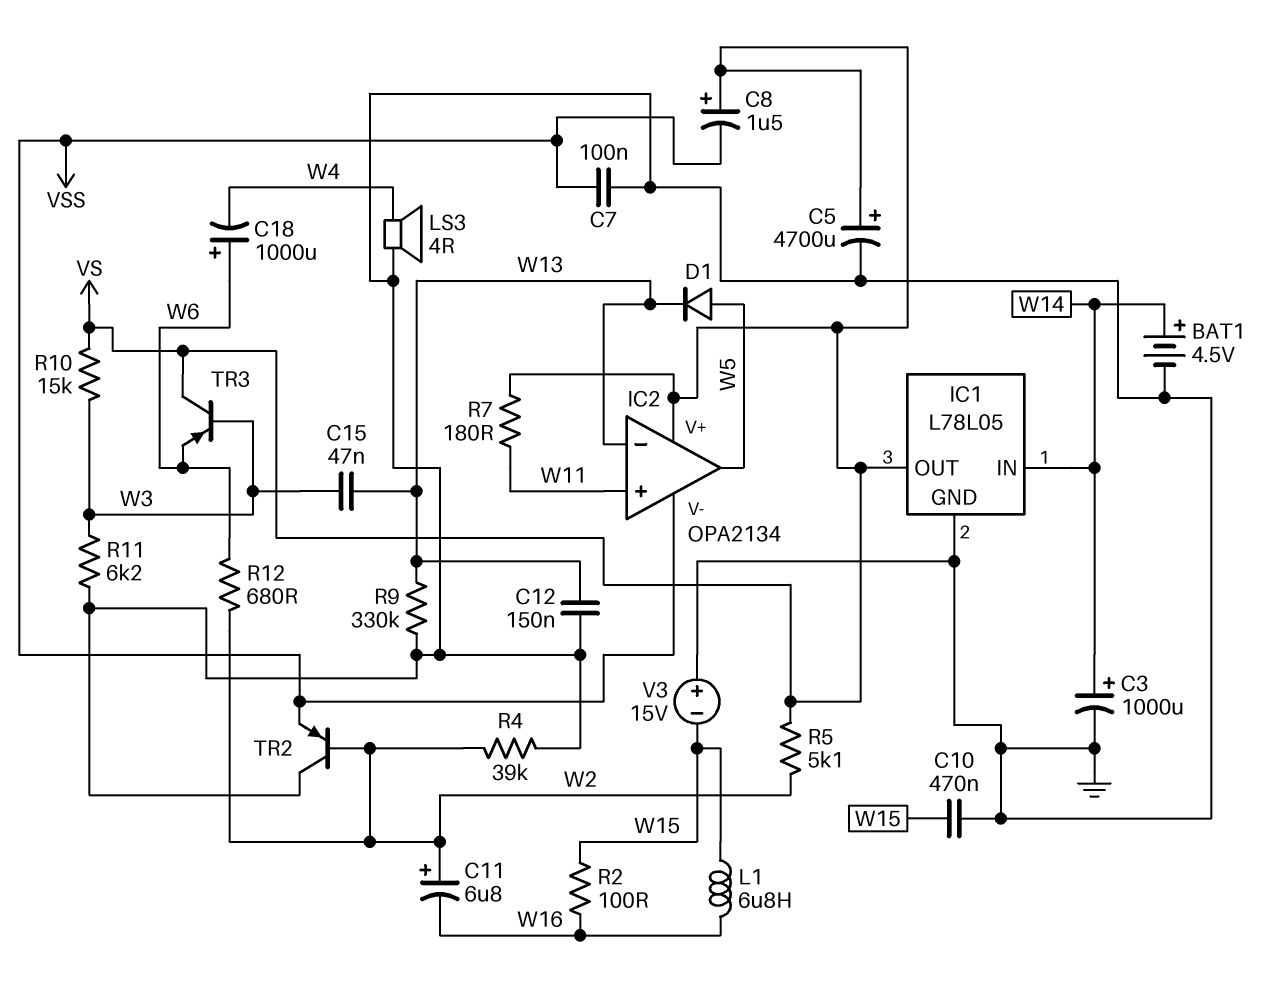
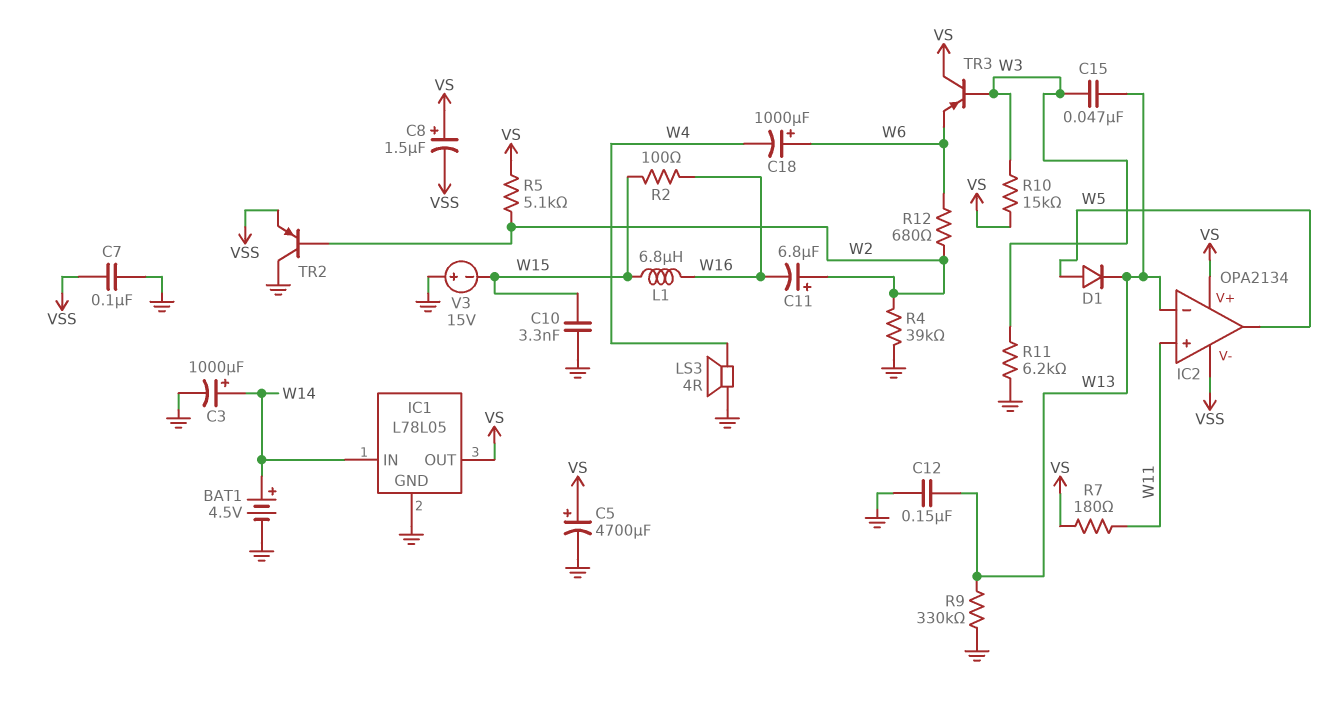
C10: 470nF (GND, W15) -> 3.3nF (GND, W15)

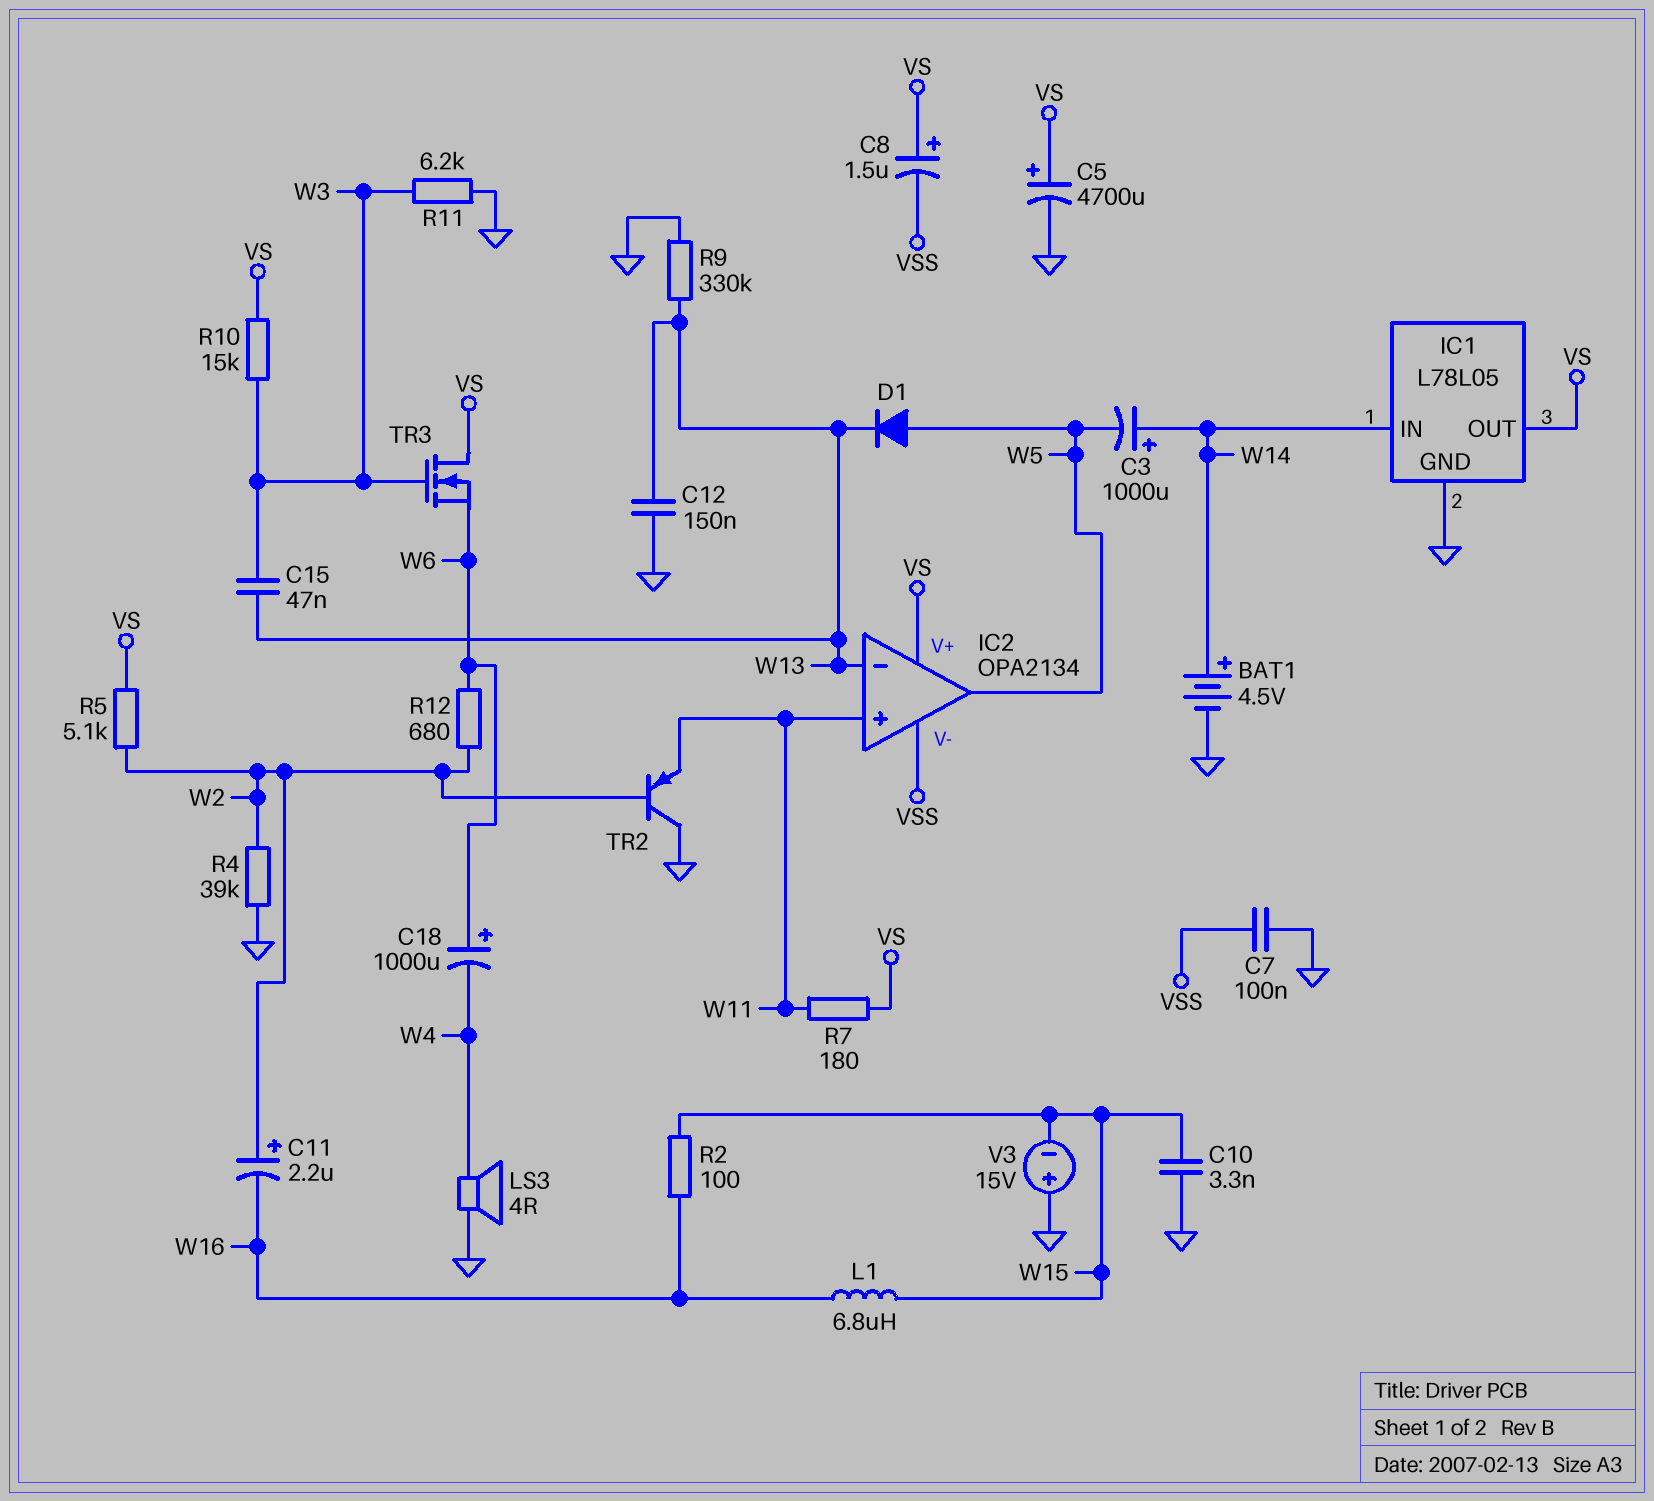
C3: 1000uF (plus W14, minus GND) -> 1000uF (plus W14, minus W5)
C11: 6.8uF (plus W2, minus W16) -> 2.2uF (plus W2, minus W16)
TR2: PNP (B W2, C GND, E VSS) -> PNP (B W2, C GND, E W11)
TR3: PNP (B W3, C VS, E W6) -> NMOS (G W3, D VS, S W6)

